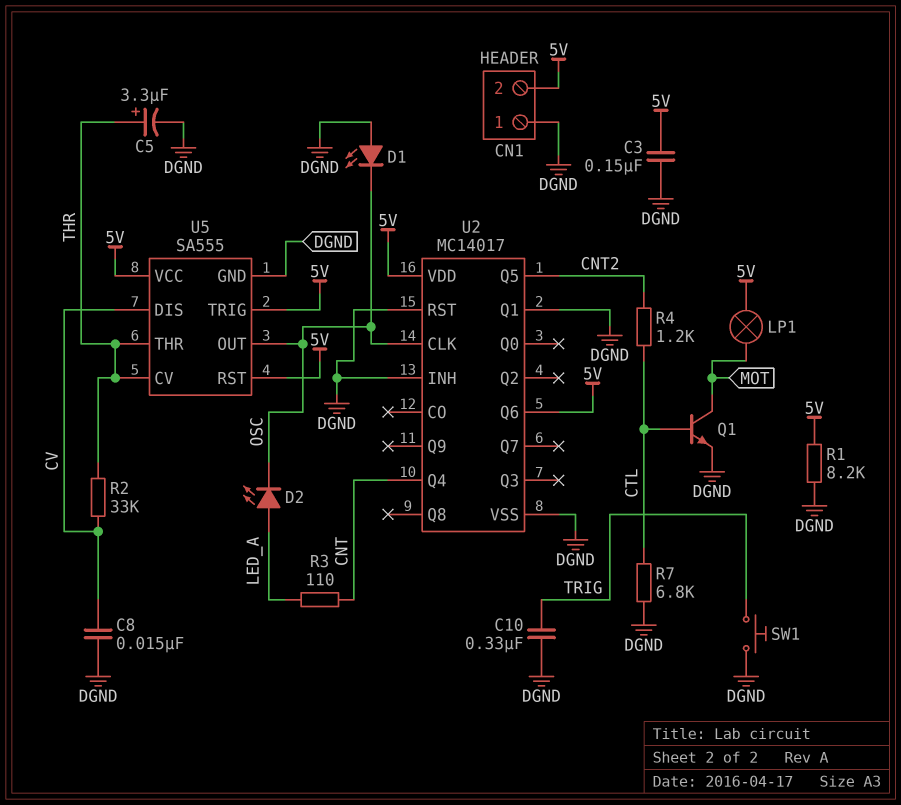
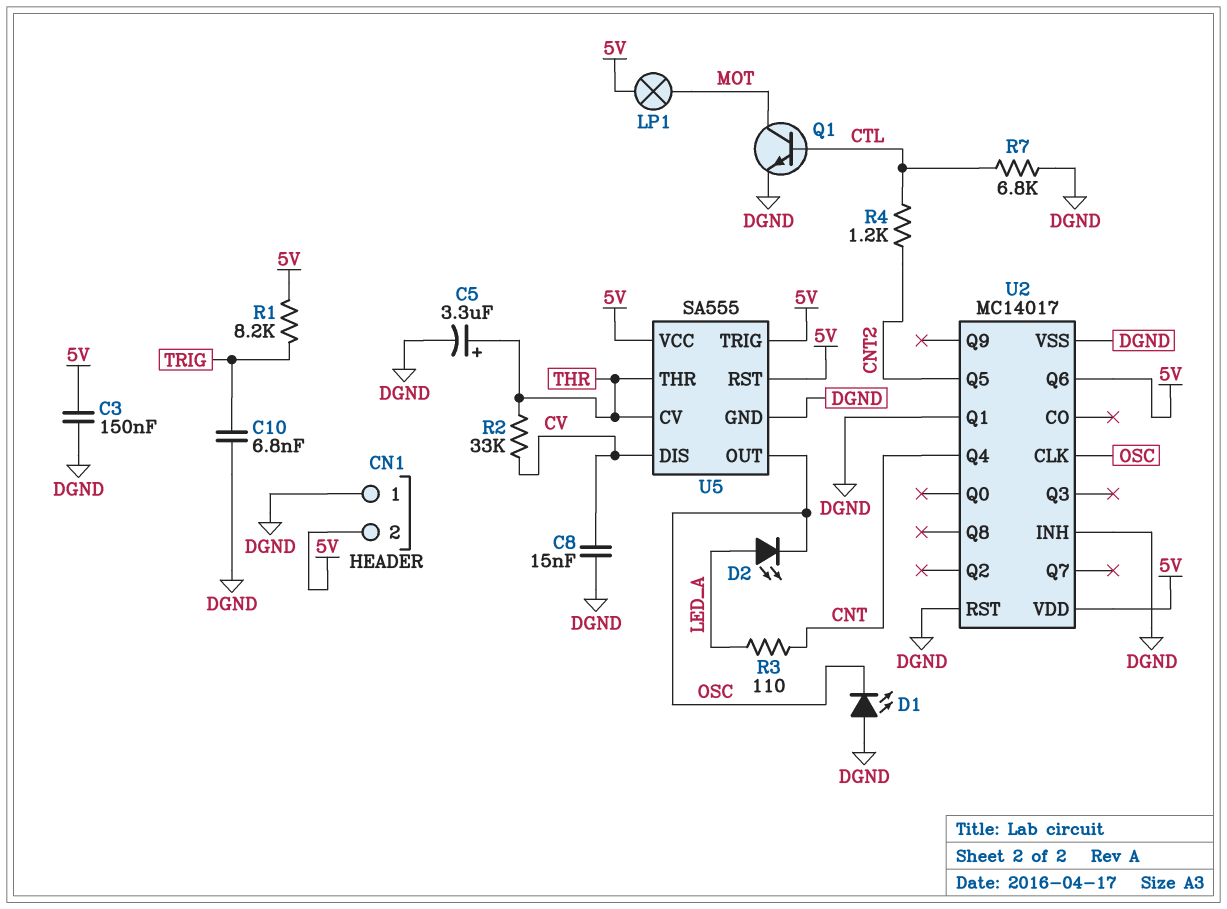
C10: 330nF (DGND, TRIG) -> 6.8nF (DGND, TRIG)
R1: 8.2k (5V, DGND) -> 8.2k (5V, TRIG)
SW1: button (DGND, TRIG) -> none

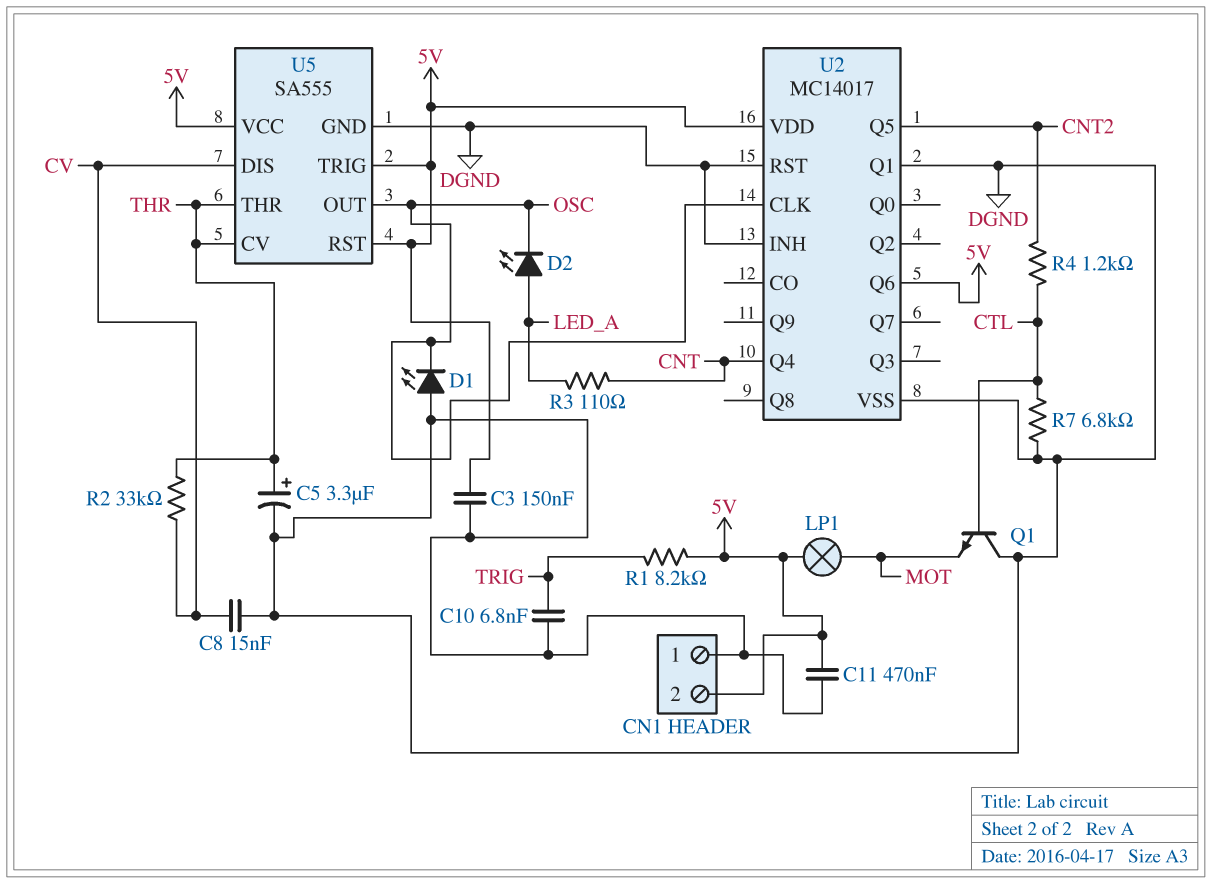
C11: none -> 470nF (5V, DGND)
Q1: NPN (B CTL, C MOT, E DGND) -> NPN (B CTL, C DGND, E MOT)

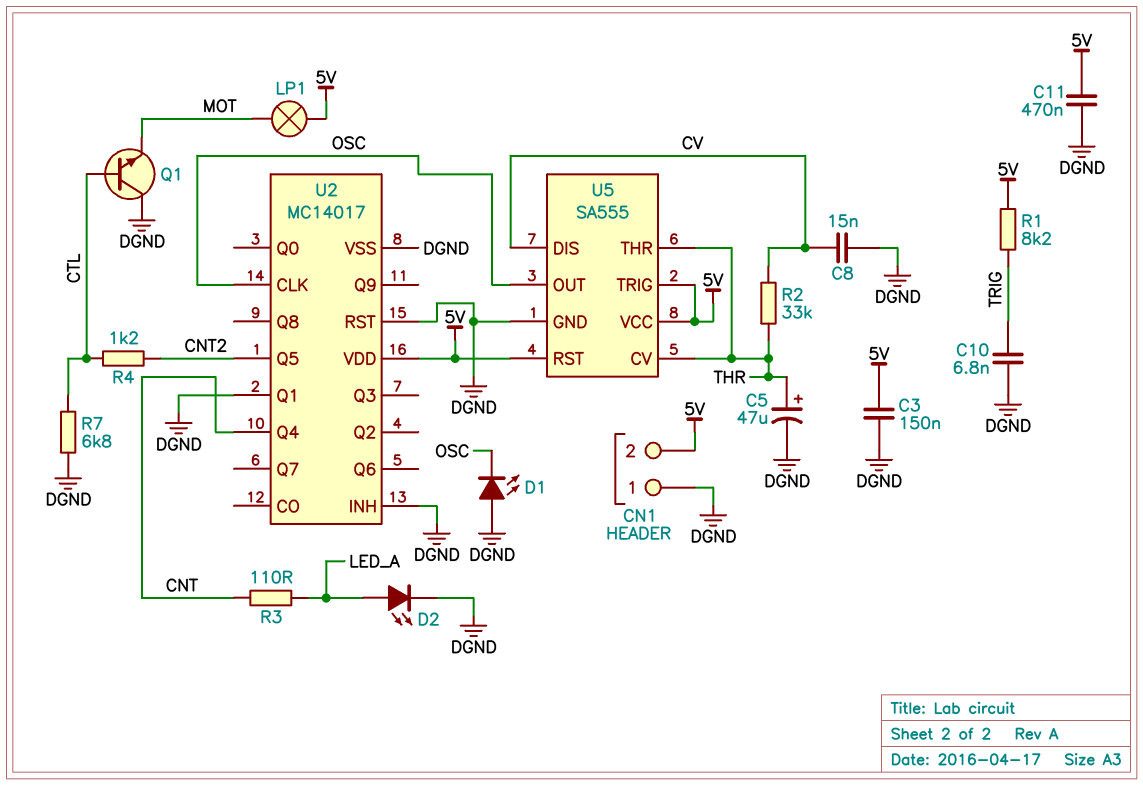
C5: 3.3uF (plus THR, minus DGND) -> 47uF (plus THR, minus DGND)
D2: LED (A LED_A, K OSC) -> LED (A LED_A, K DGND)
U2 pin Q6: 5V -> none

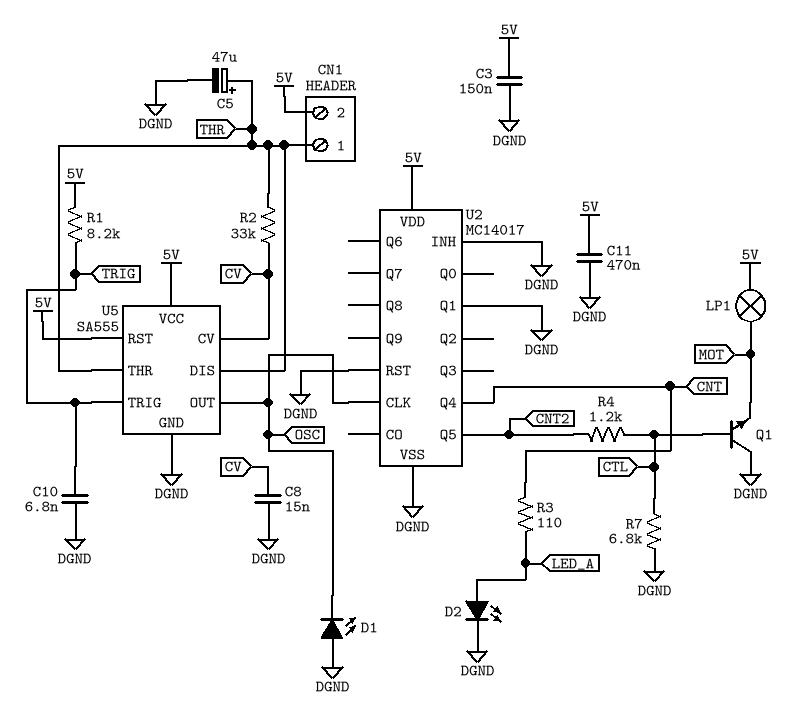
CN1 pin 1: DGND -> THR
U5 pin CV: THR -> CV
U5 pin DIS: CV -> THR
U5 pin TRIG: 5V -> TRIG

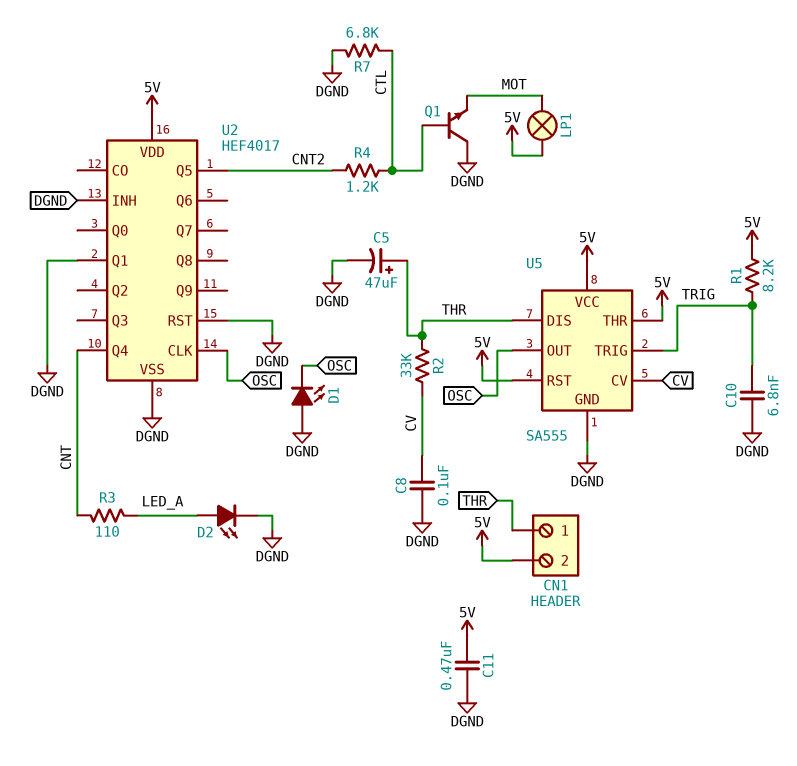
C3: 150nF (5V, DGND) -> none
C8: 15nF (CV, DGND) -> 100nF (CV, DGND)
U2: MC14017 -> HEF4017
U5 pin THR: THR -> 5V

